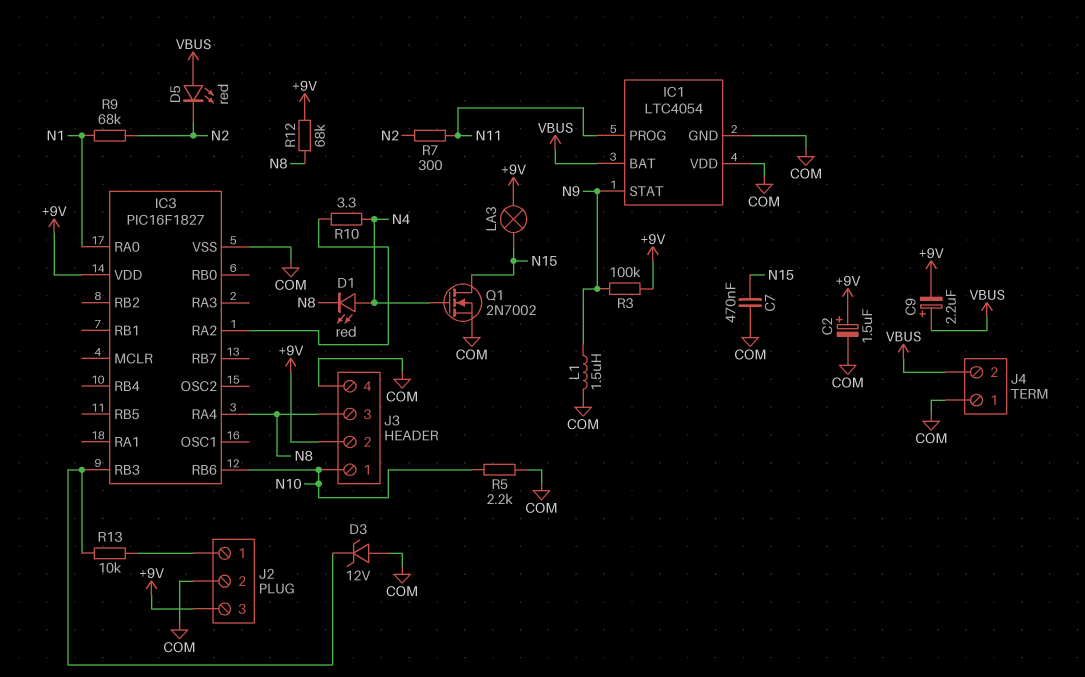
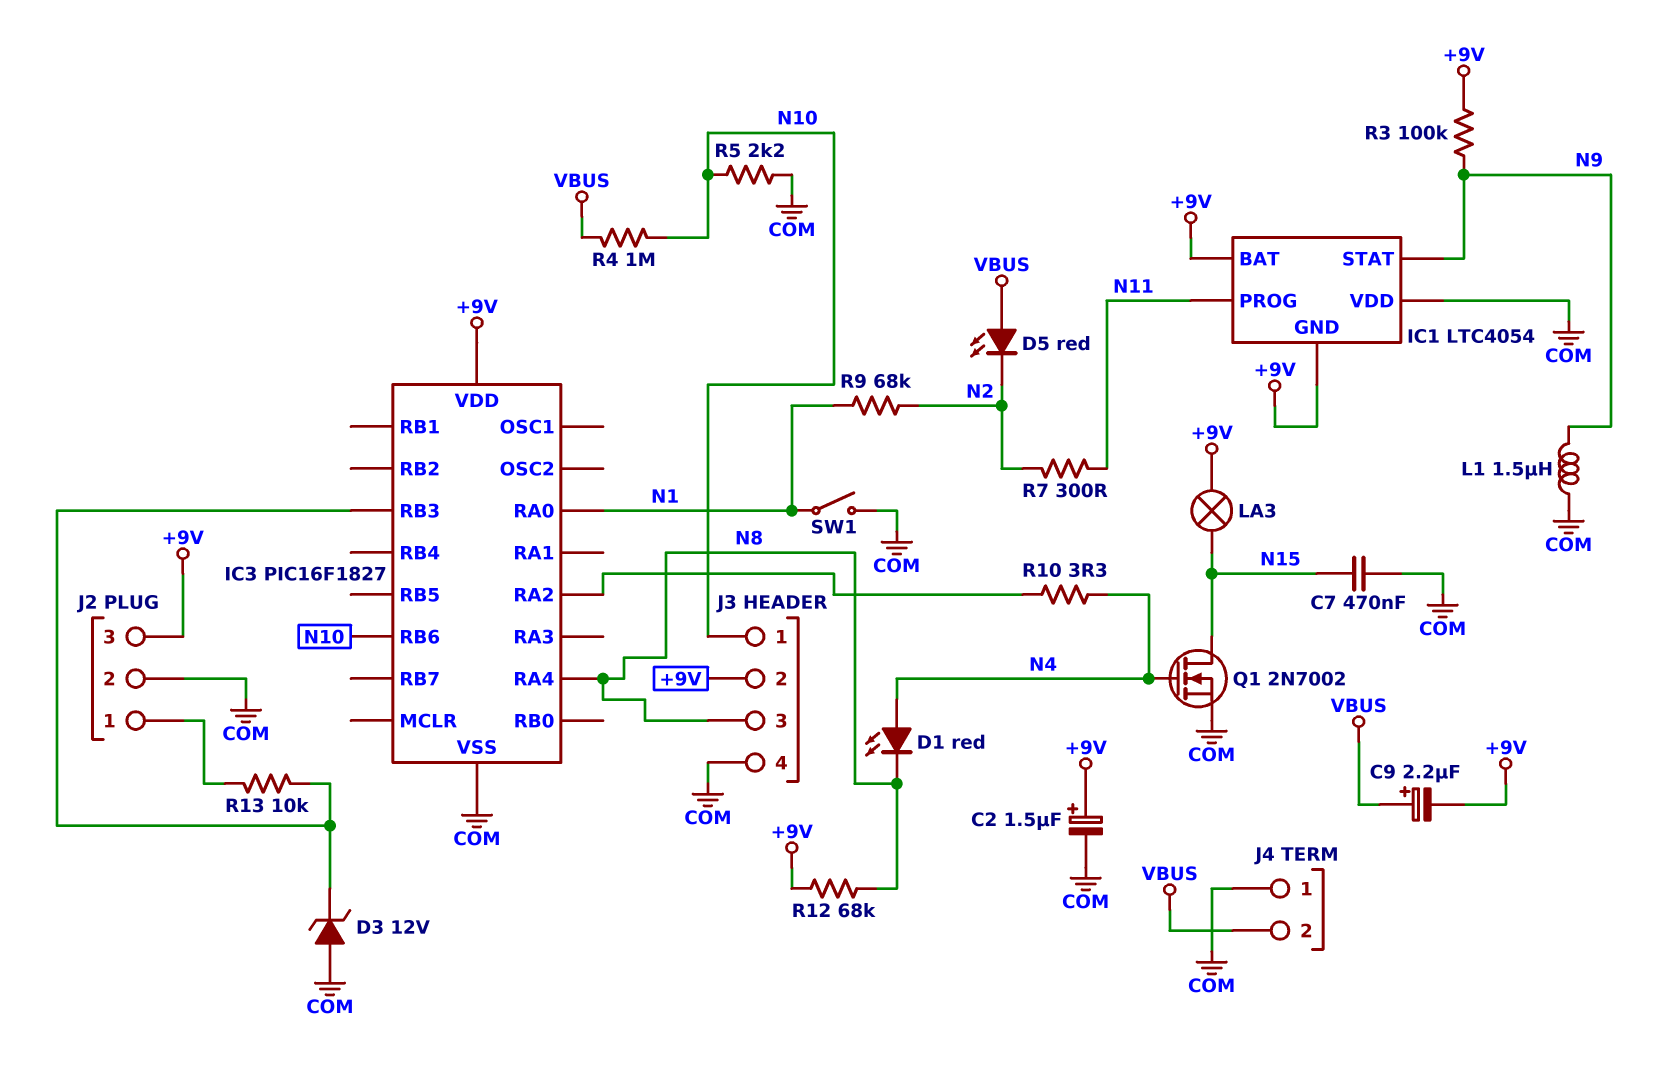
IC1 pin BAT: VBUS -> +9V
IC1 pin GND: COM -> +9V
R4: none -> 1M (N10, VBUS)
SW1: none -> switch (COM, N1)

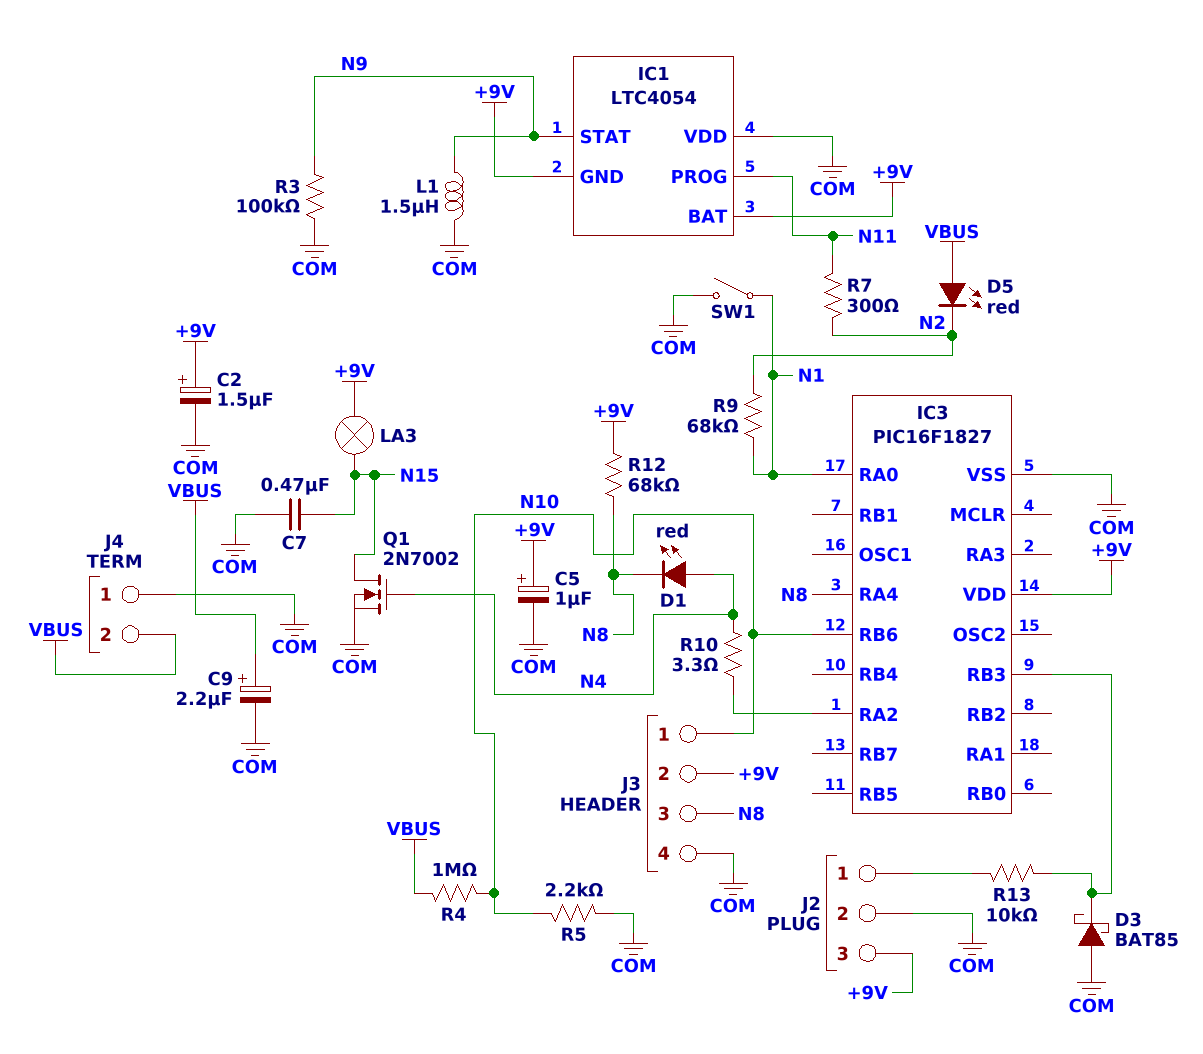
C5: none -> 1uF (plus +9V, minus COM)
C9: 2.2uF (plus VBUS, minus +9V) -> 2.2uF (plus VBUS, minus COM)
D3: zener 12V (A COM, K IC3/RB3) -> schottky BAT85 (A COM, K IC3/RB3)
R3: 100k (+9V, N9) -> 100k (COM, N9)

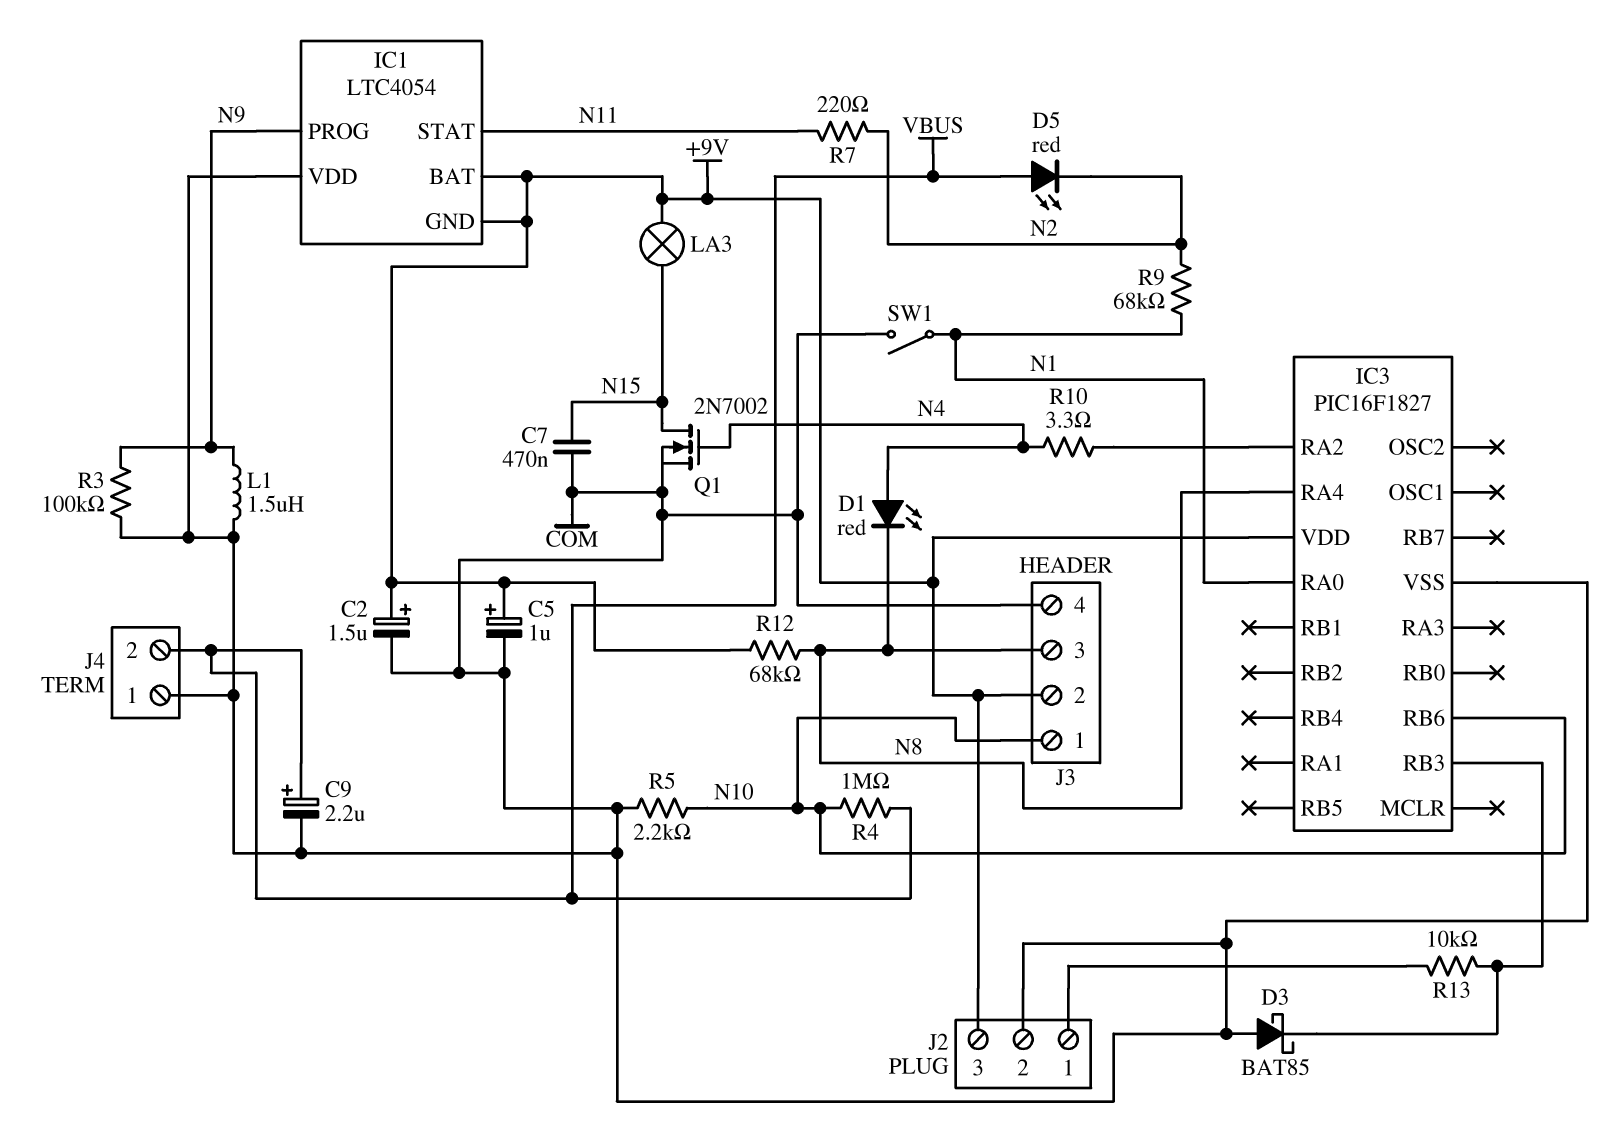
IC1 pin PROG: N11 -> N9
IC1 pin STAT: N9 -> N11
R7: 300 (N2, N11) -> 220 (N2, N11)

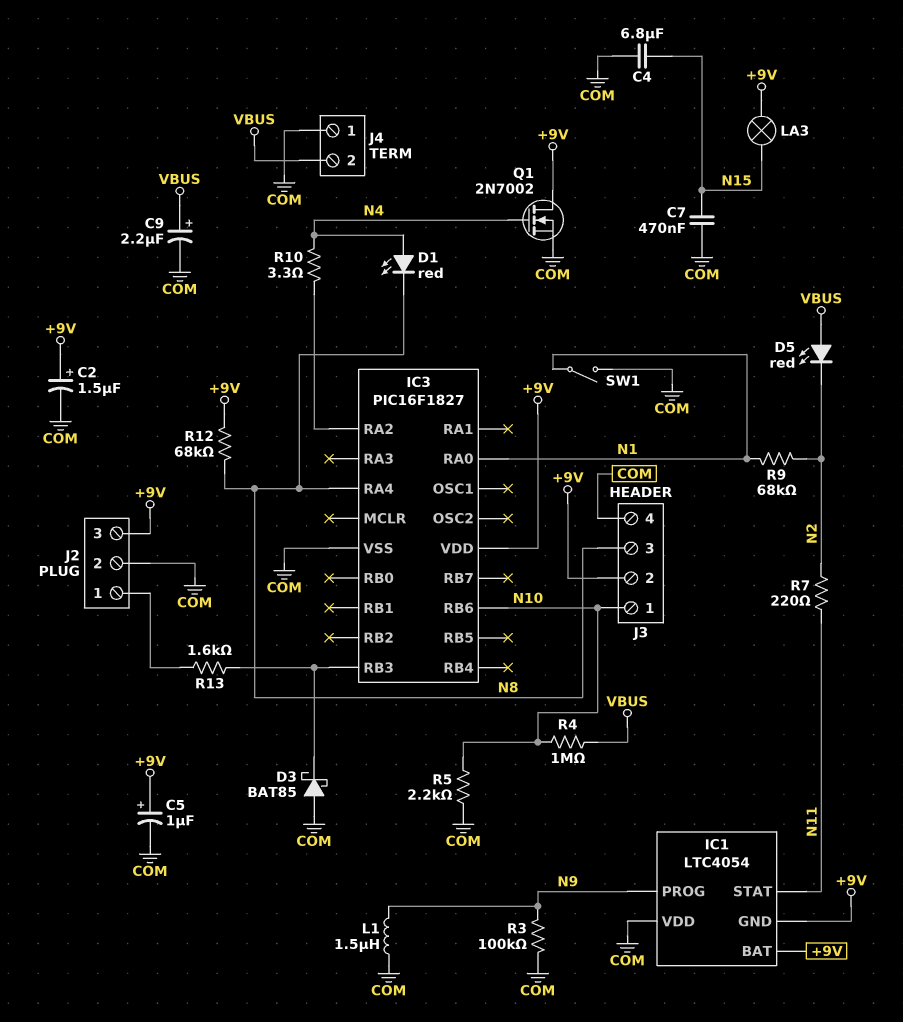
C4: none -> 6.8uF (COM, N15)
Q1: NMOS 2N7002 (G N4, D N15, S COM) -> NMOS 2N7002 (G N4, D +9V, S COM)
R13: 10k (IC3/RB3, J2/1) -> 1.6k (IC3/RB3, J2/1)

